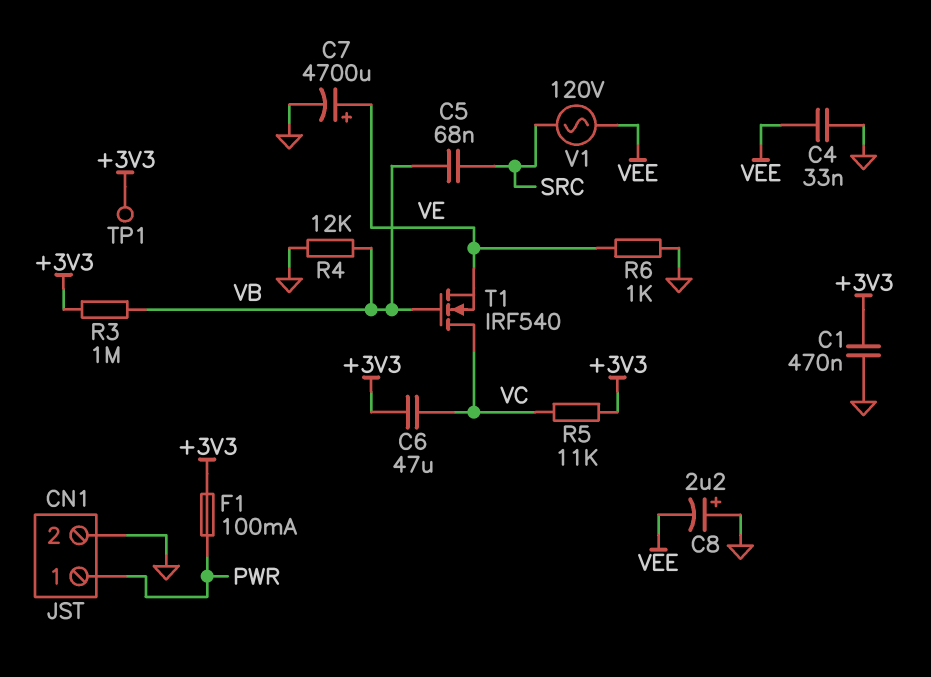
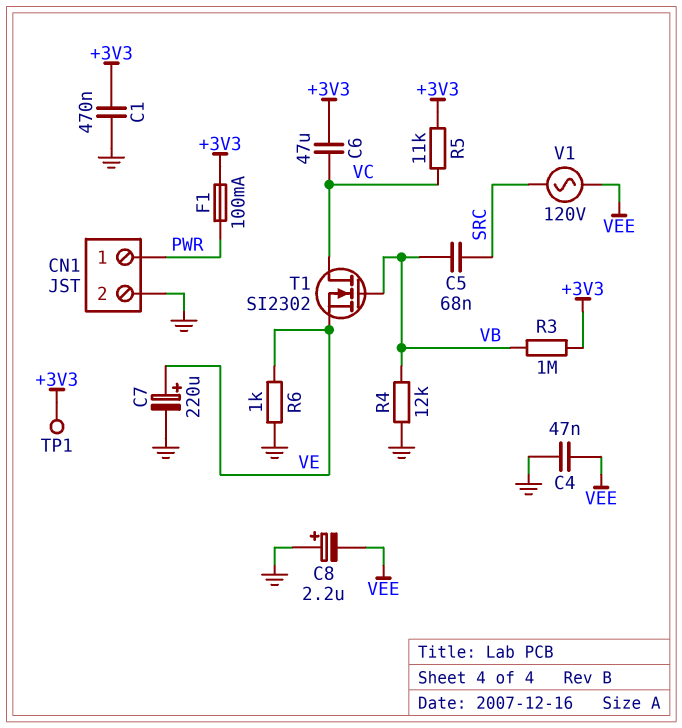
C4: 33nF (GND, VEE) -> 47nF (GND, VEE)
C7: 4700uF (plus VE, minus GND) -> 220uF (plus VE, minus GND)
T1: NMOS IRF540 (G VB, D VC, S VE) -> NMOS SI2302 (G VB, D VC, S VE)

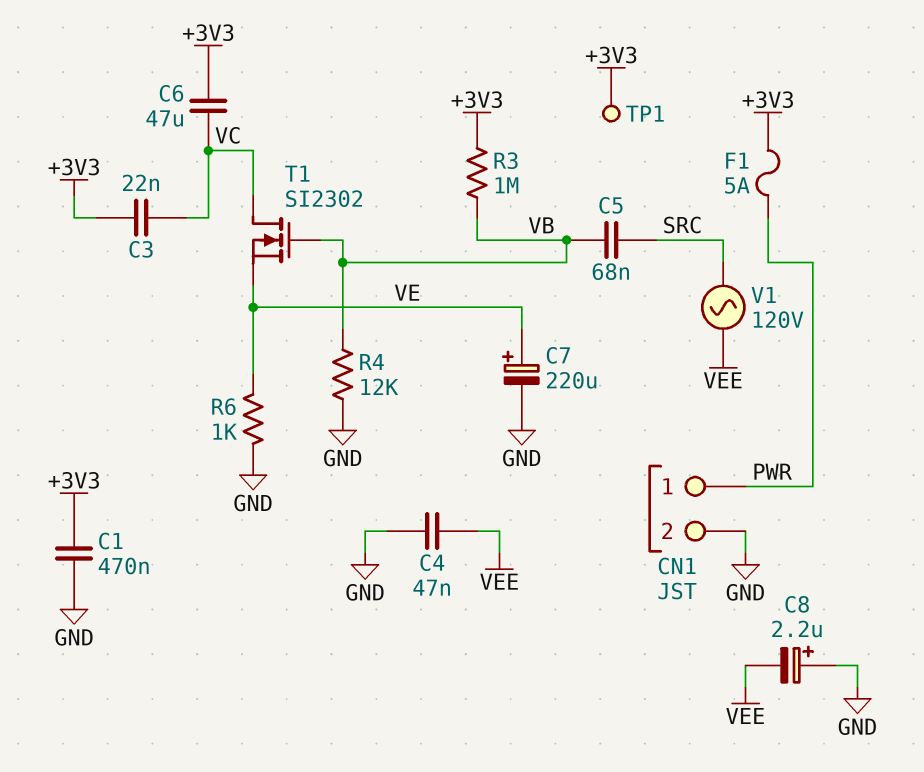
C3: none -> 22nF (+3V3, VC)
F1: 100mA (+3V3, PWR) -> 5A (+3V3, PWR)
R5: 11k (+3V3, VC) -> none

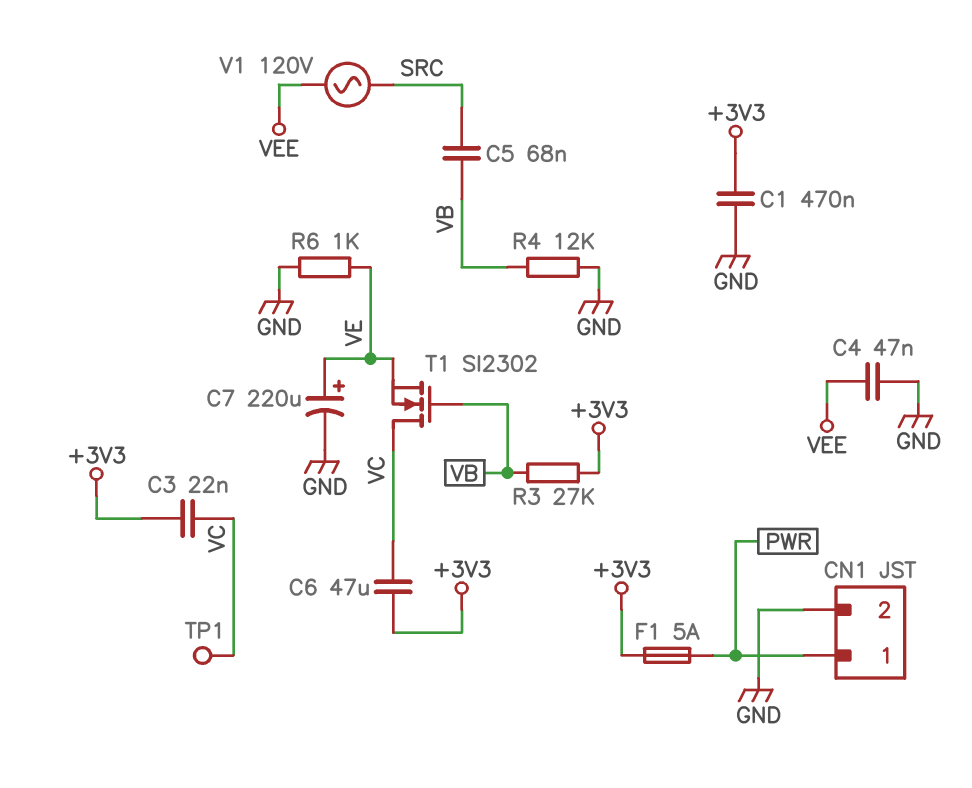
C8: 2.2uF (plus GND, minus VEE) -> none
R3: 1M (+3V3, VB) -> 27k (+3V3, VB)
TP1: test point (+3V3) -> test point (VC)

